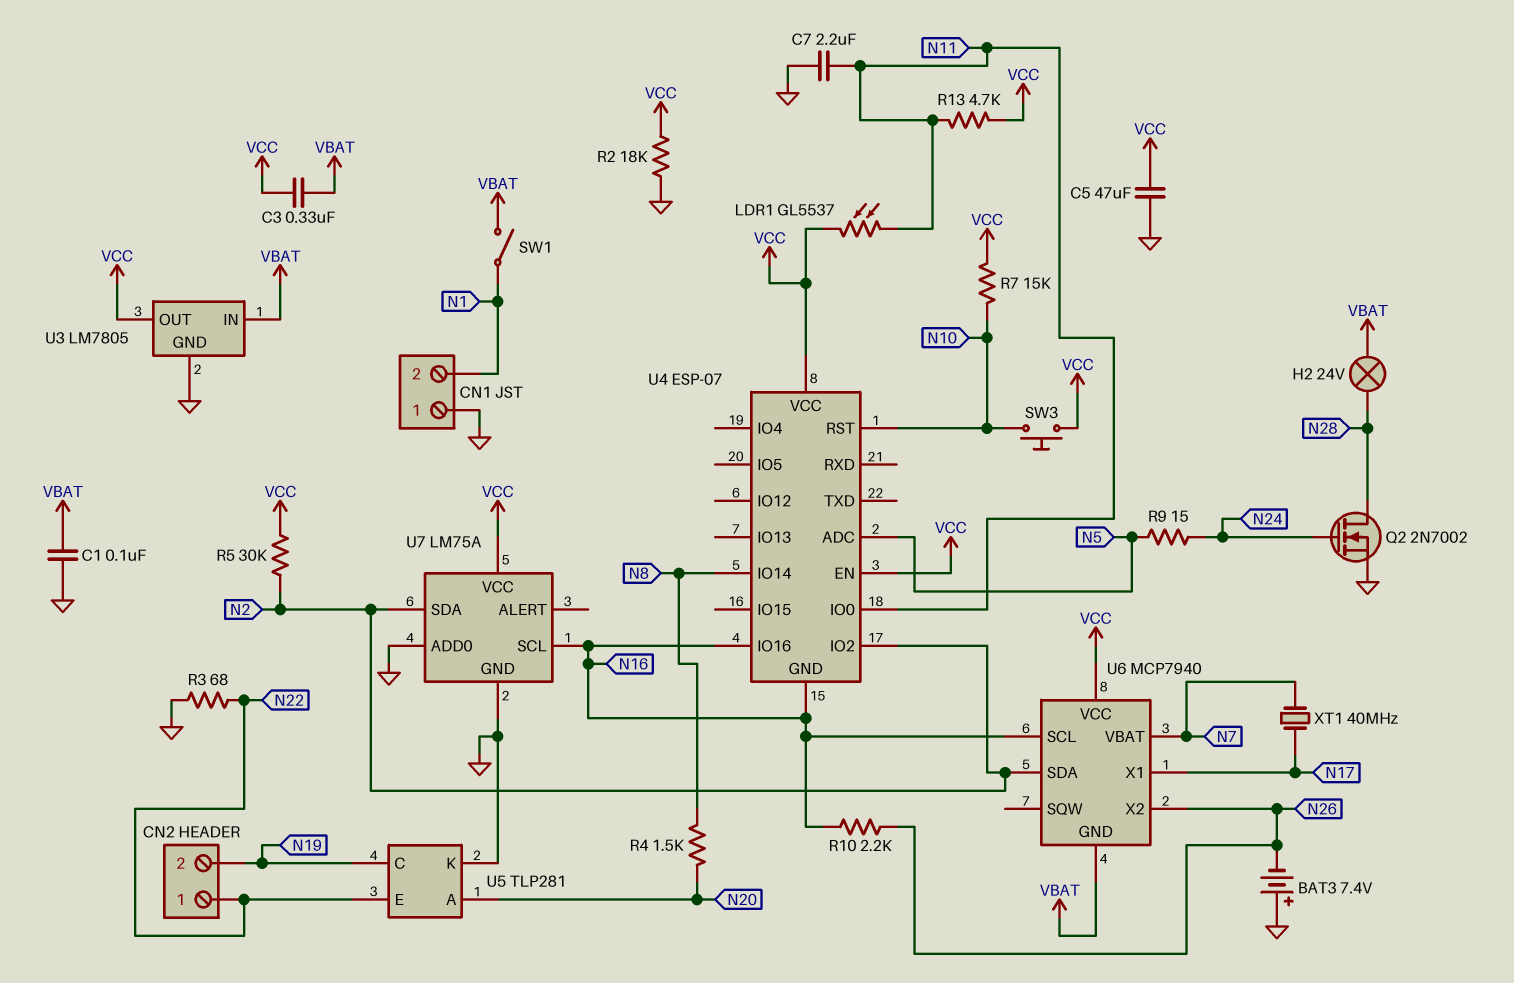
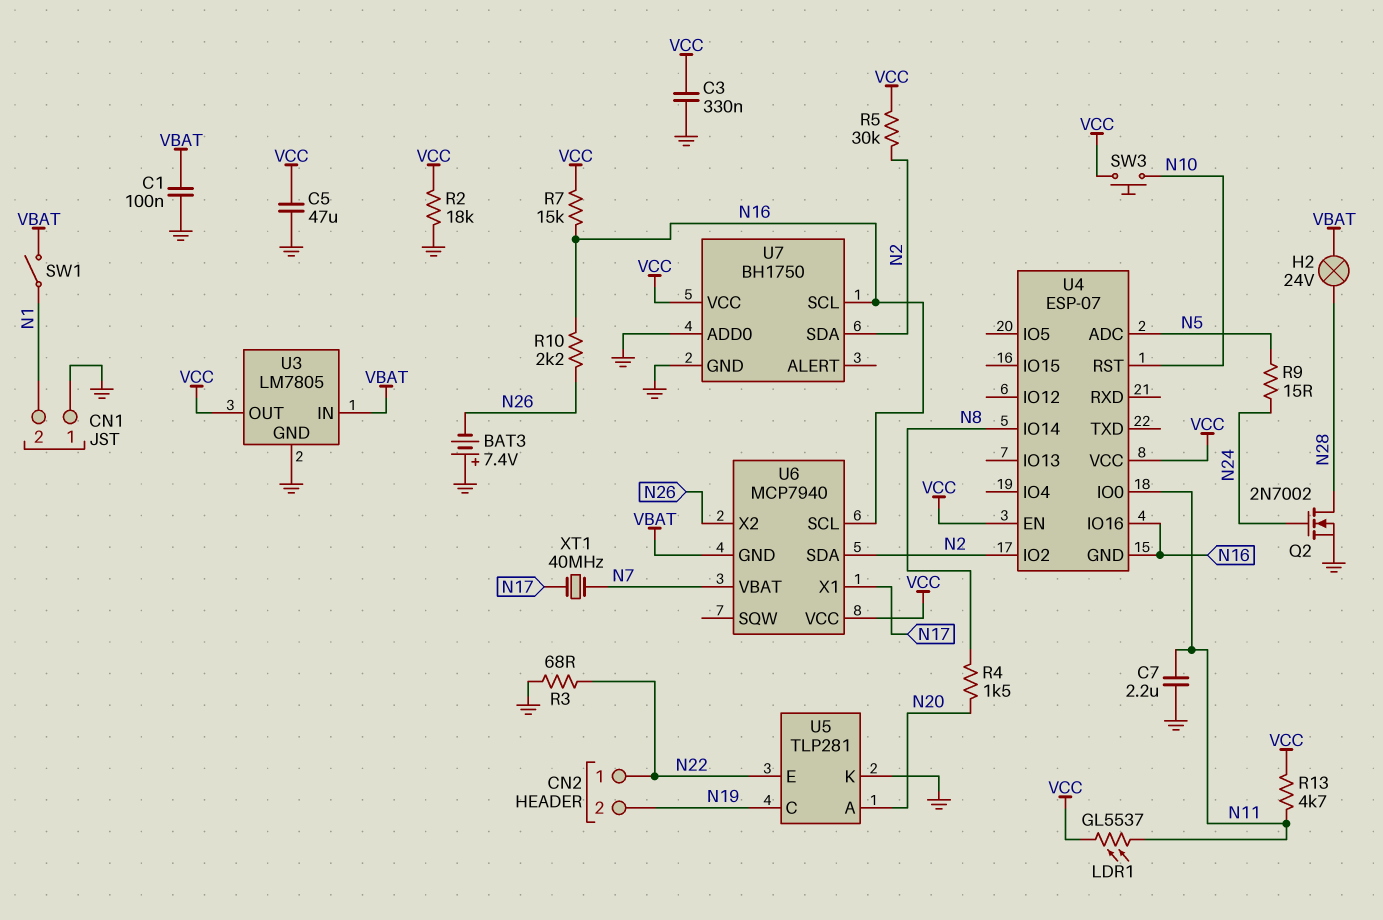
C3: 330nF (VBAT, VCC) -> 330nF (GND, VCC)
R7: 15k (N10, VCC) -> 15k (N16, VCC)
U7: LM75A -> BH1750

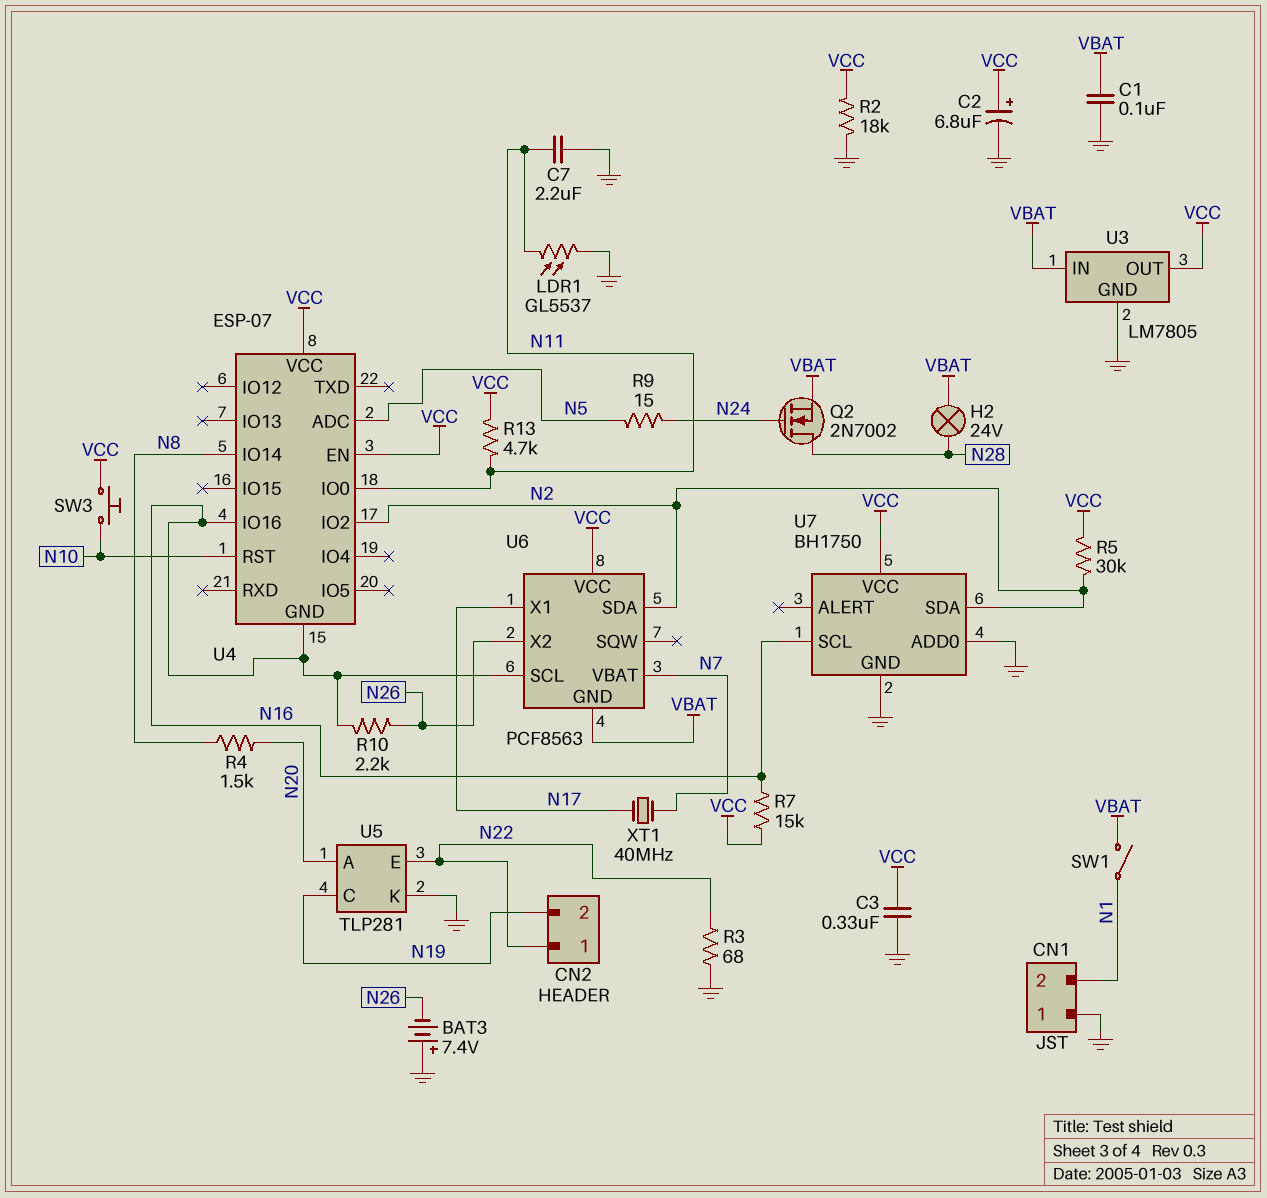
C2: none -> 6.8uF (plus VCC, minus GND)
C5: 47uF (GND, VCC) -> none
LDR1: GL5537 (N11, VCC) -> GL5537 (GND, N11)
Q2: NMOS 2N7002 (G N24, D N28, S GND) -> NMOS 2N7002 (G N24, D N28, S VBAT)
U6: MCP7940 -> PCF8563

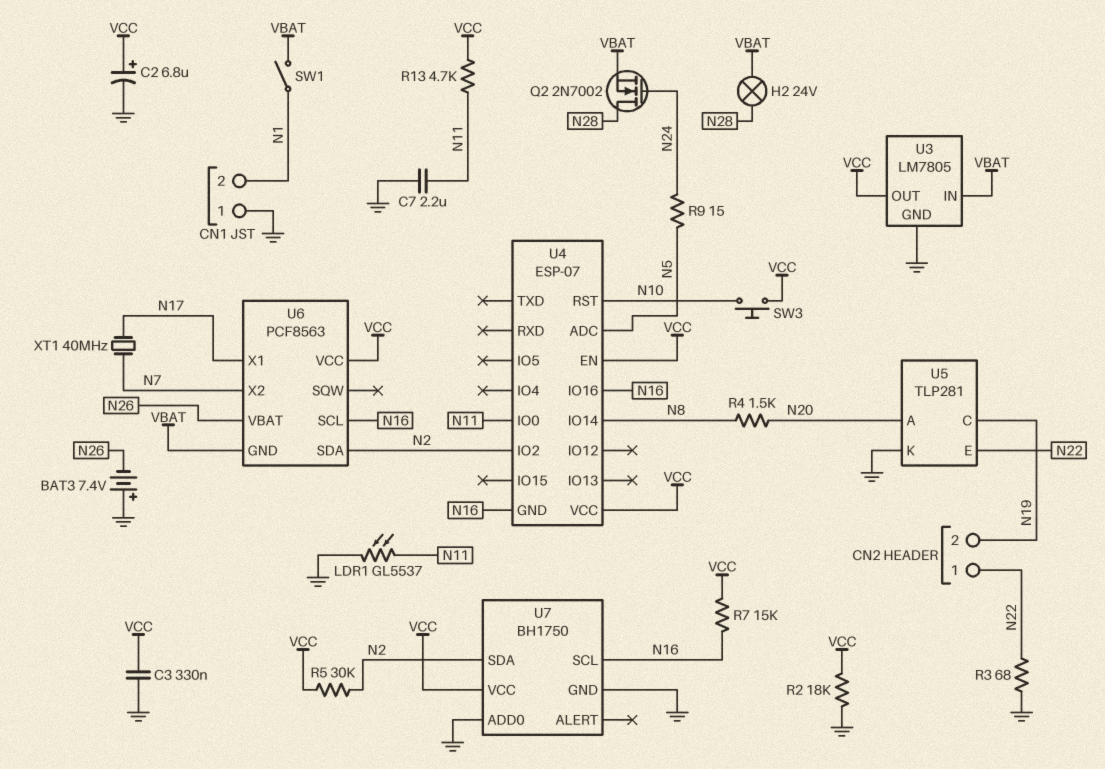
C1: 100nF (GND, VBAT) -> none
R10: 2.2k (N16, N26) -> none
U6 pin VBAT: N7 -> N26
U6 pin X2: N26 -> N7

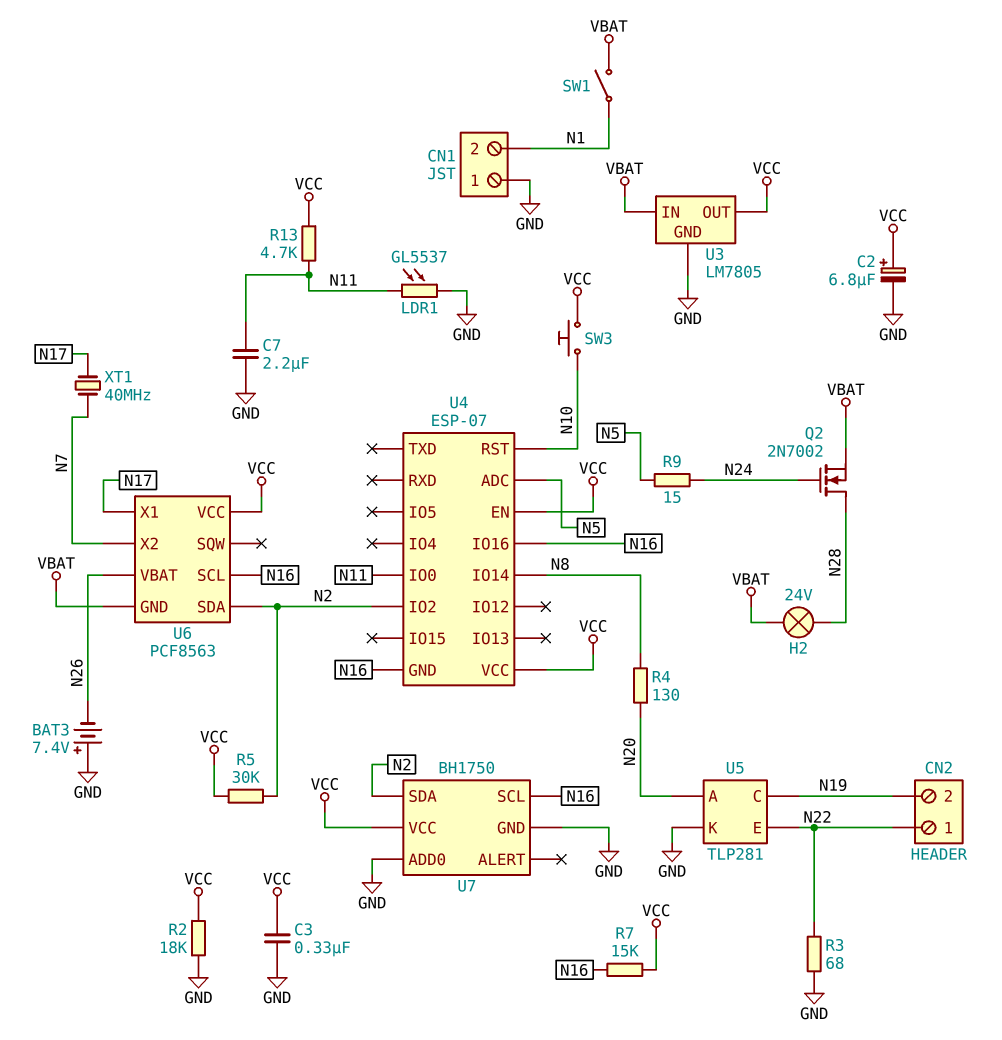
R4: 1.5k (N8, N20) -> 130 (N8, N20)

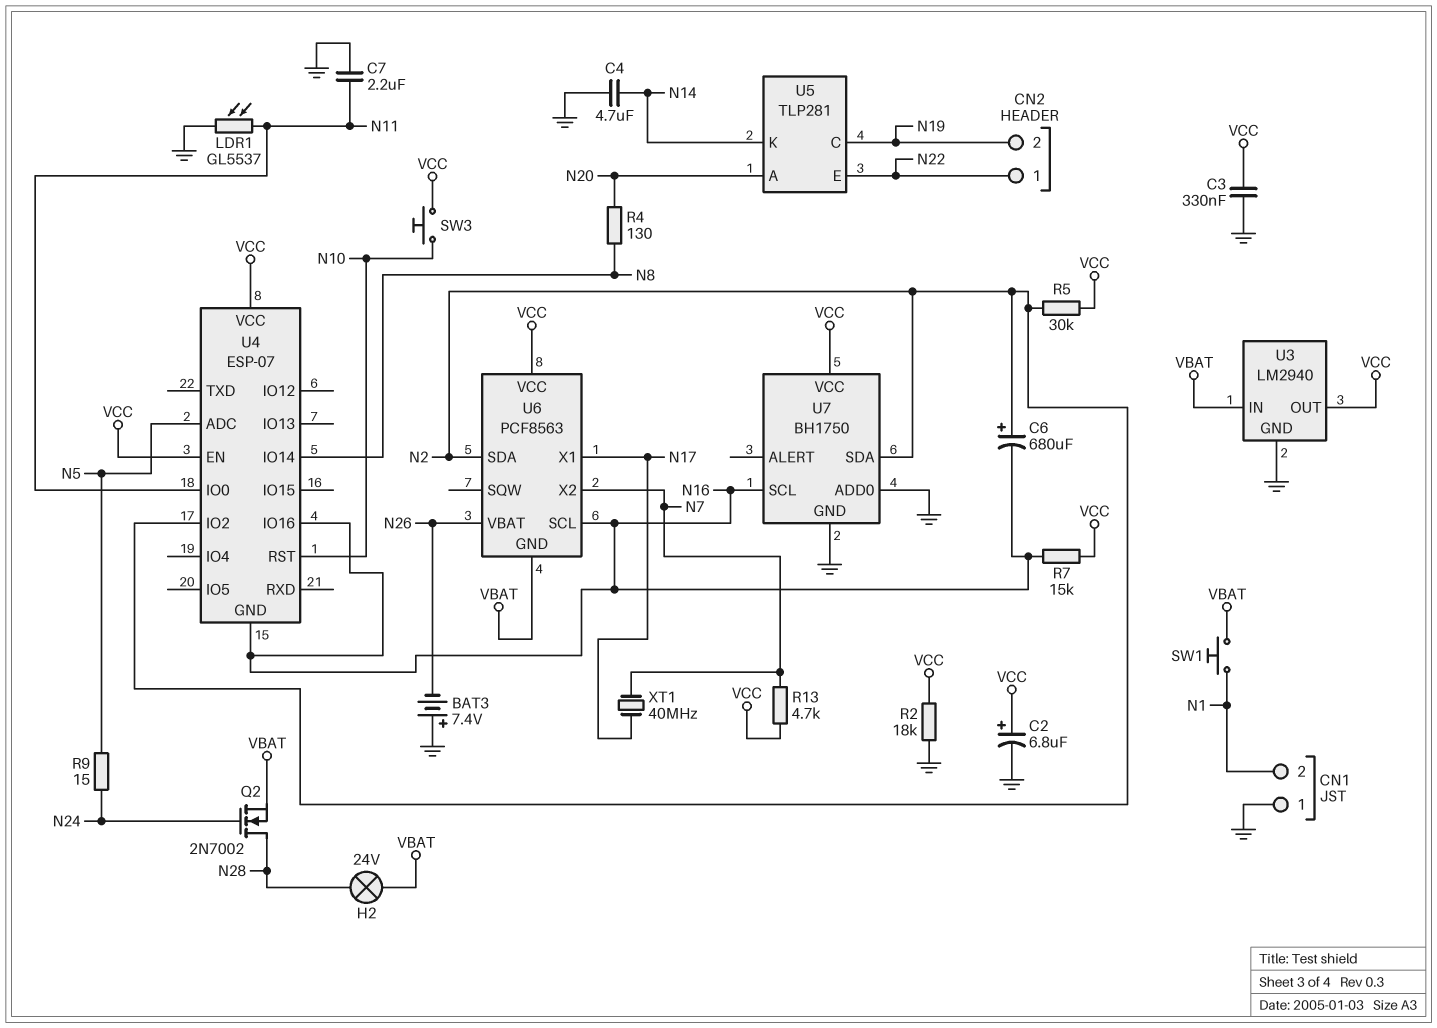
C4: none -> 4.7uF (GND, N14)
C6: none -> 680uF (plus N2, minus N16)
R3: 68 (GND, N22) -> none
R13: 4.7k (N11, VCC) -> 4.7k (N7, VCC)
SW1: switch (N1, VBAT) -> button (N1, VBAT)
U3: LM7805 -> LM2940
U5 pin K: GND -> N14

